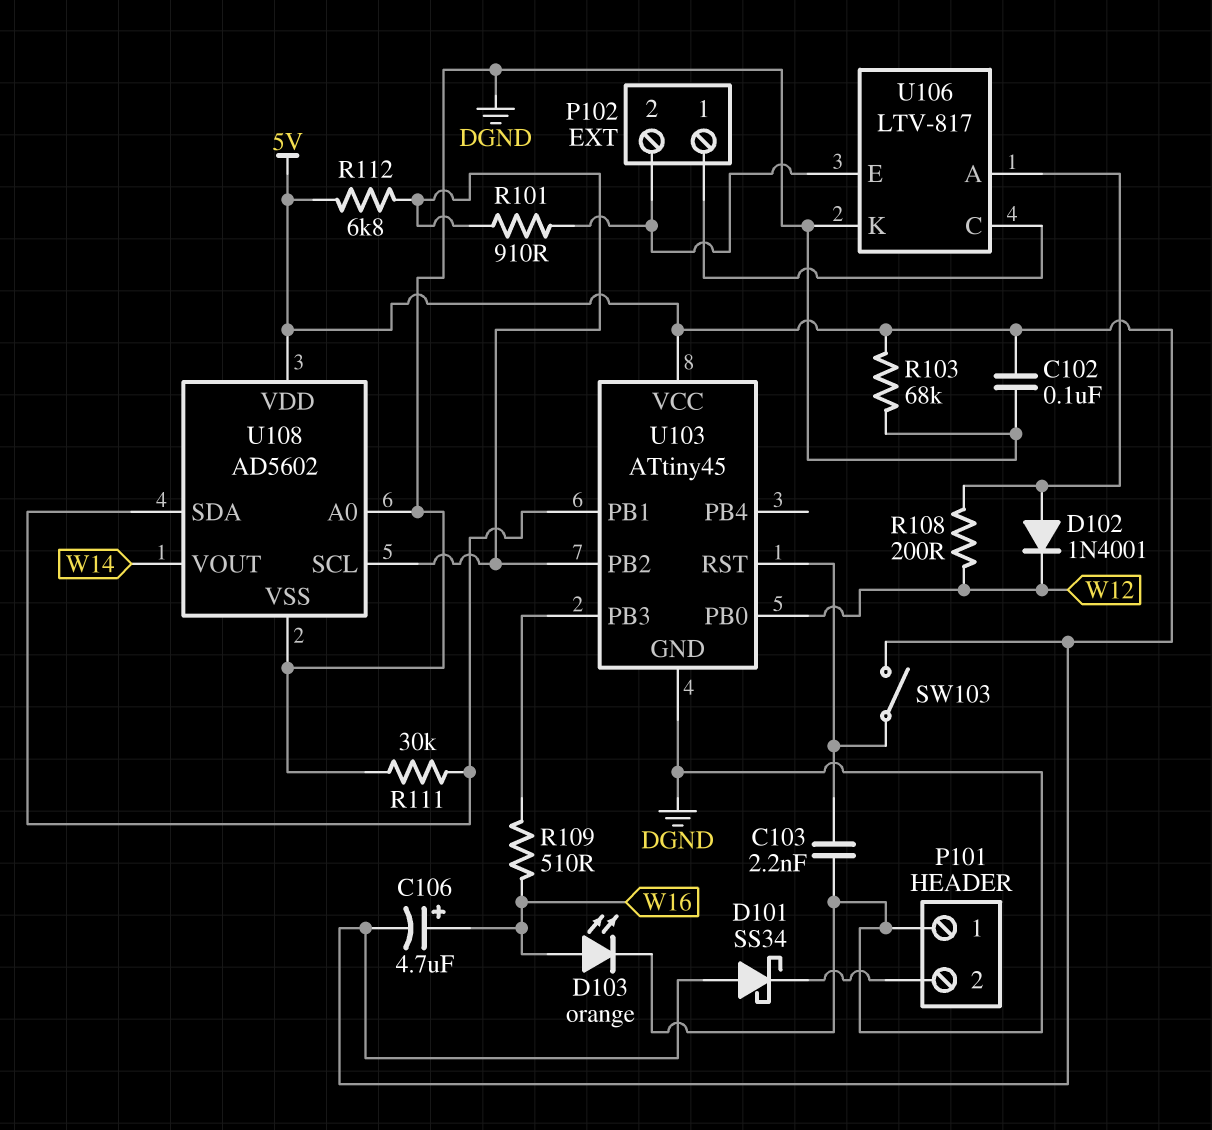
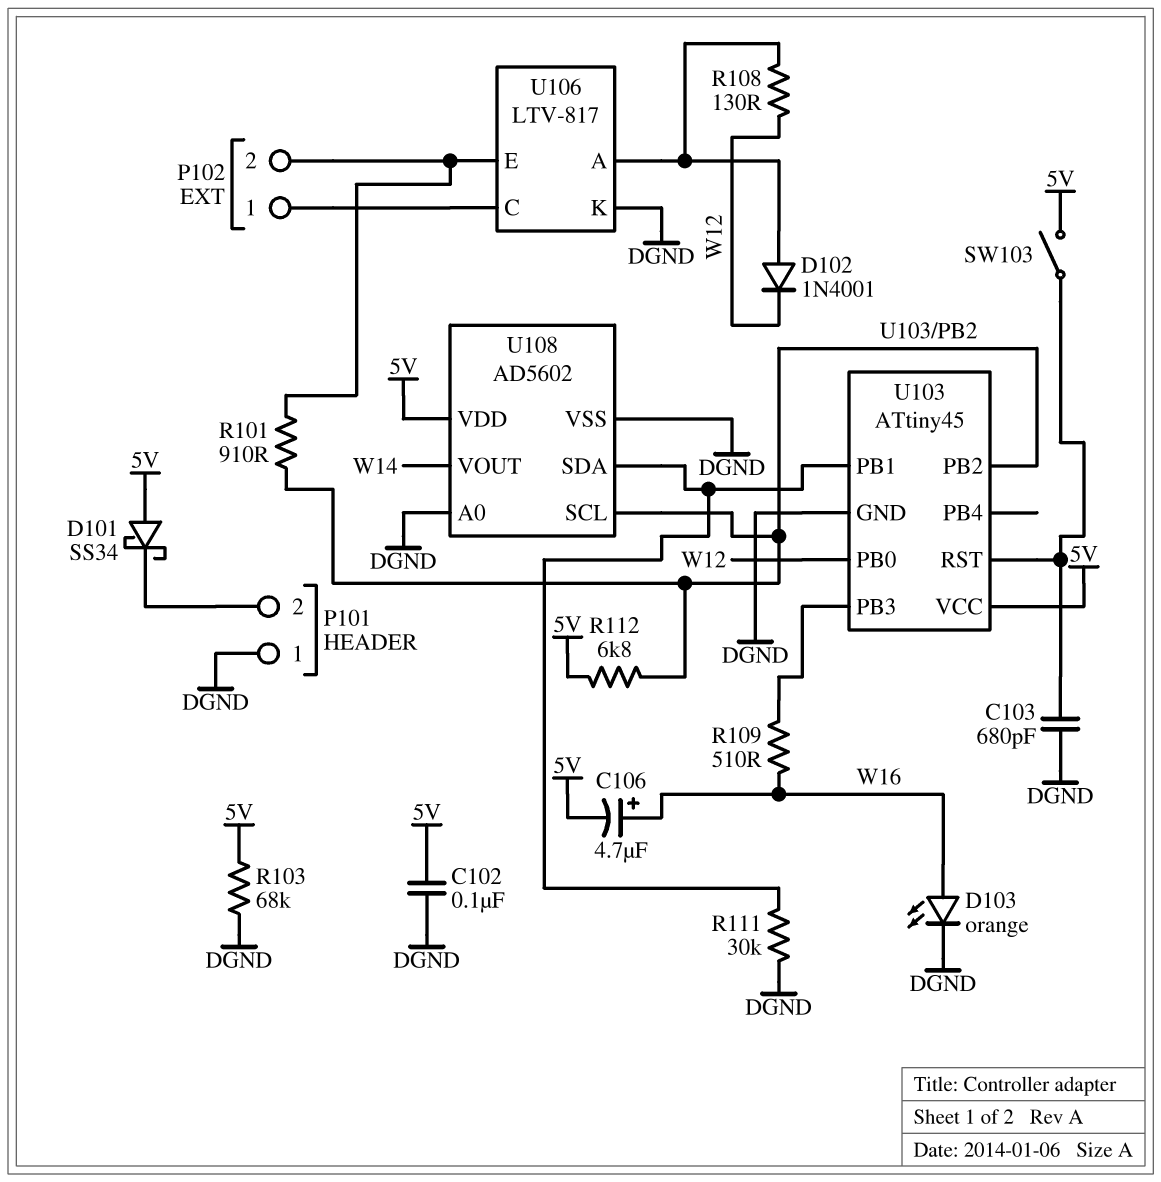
C103: 2.2nF (DGND, U103/RST) -> 680pF (DGND, U103/RST)
R108: 200 (U106/A, W12) -> 130 (U106/A, W12)

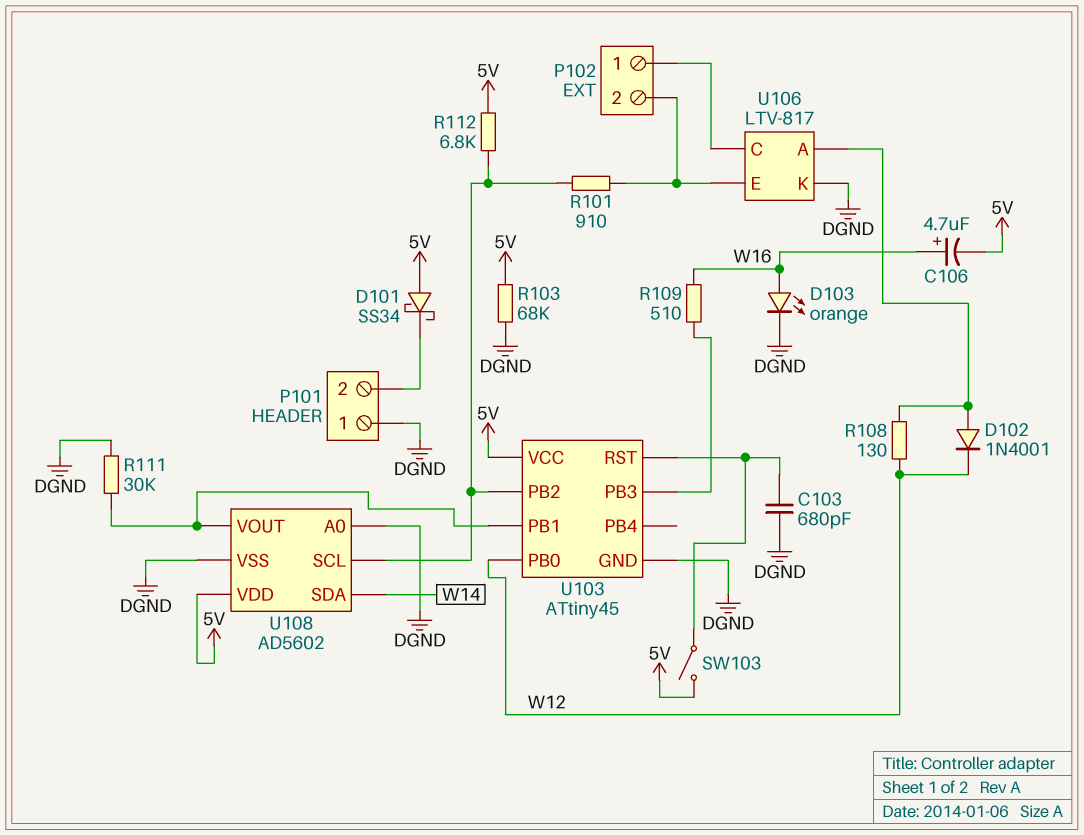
C102: 100nF (5V, DGND) -> none
U108 pin SDA: U103/PB1 -> W14
U108 pin VOUT: W14 -> U103/PB1

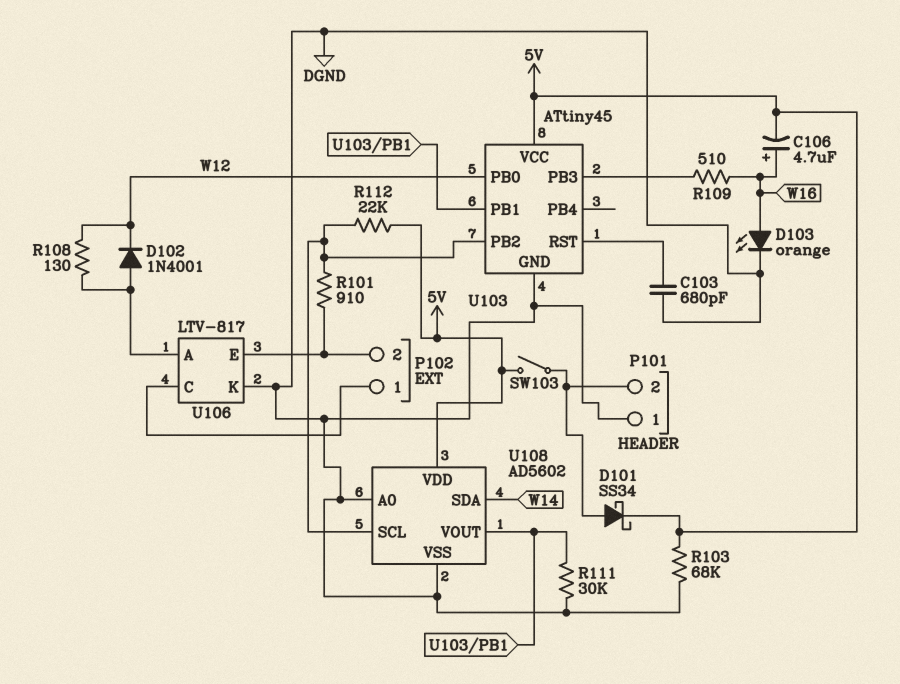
D101: schottky SS34 (A 5V, K P101/2) -> schottky SS34 (A P101/2, K 5V)
R112: 6.8k (5V, U103/PB2) -> 22k (5V, U103/PB2)
SW103: switch (5V, U103/RST) -> switch (5V, P101/2)

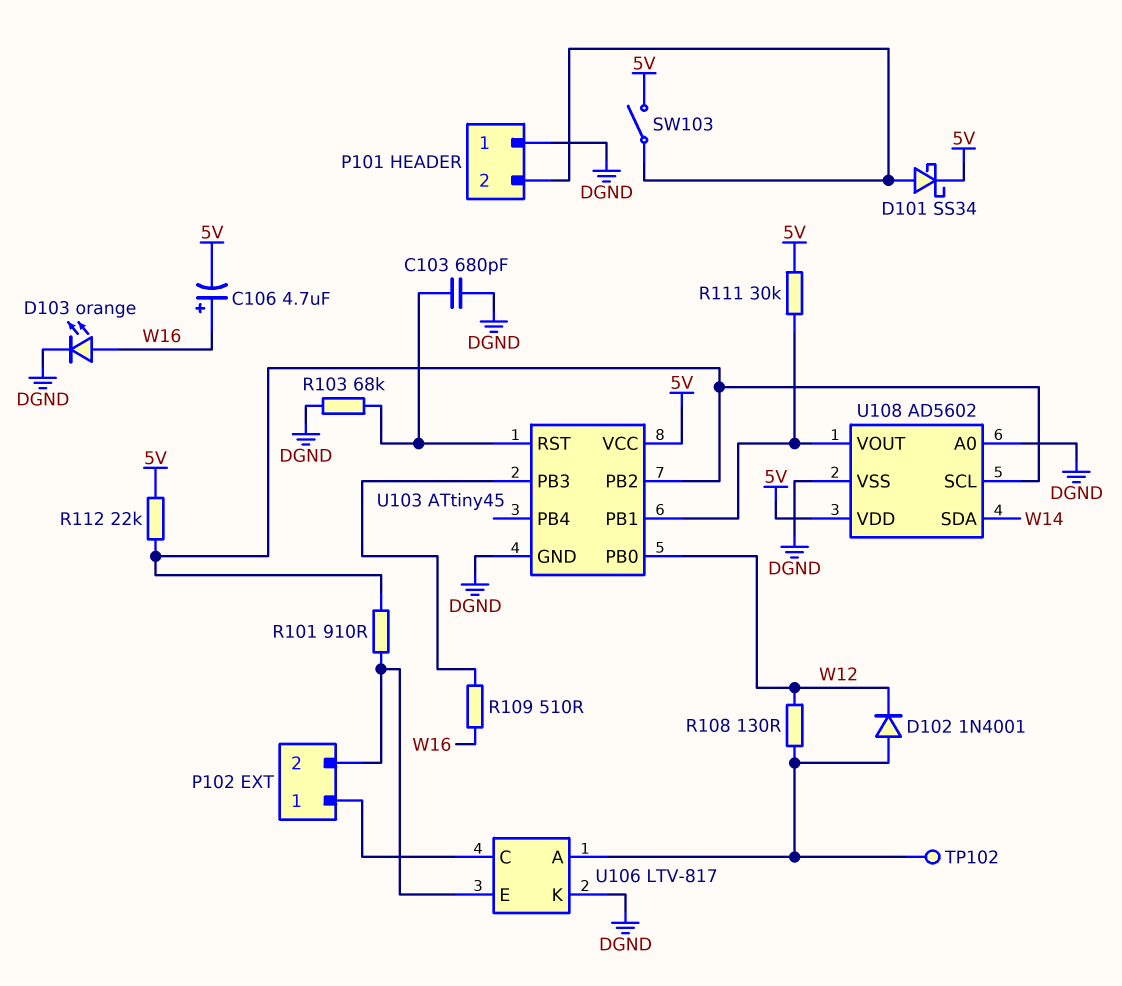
R103: 68k (5V, DGND) -> 68k (DGND, U103/RST)
R111: 30k (DGND, U103/PB1) -> 30k (5V, U103/PB1)
TP102: none -> test point (U106/A)

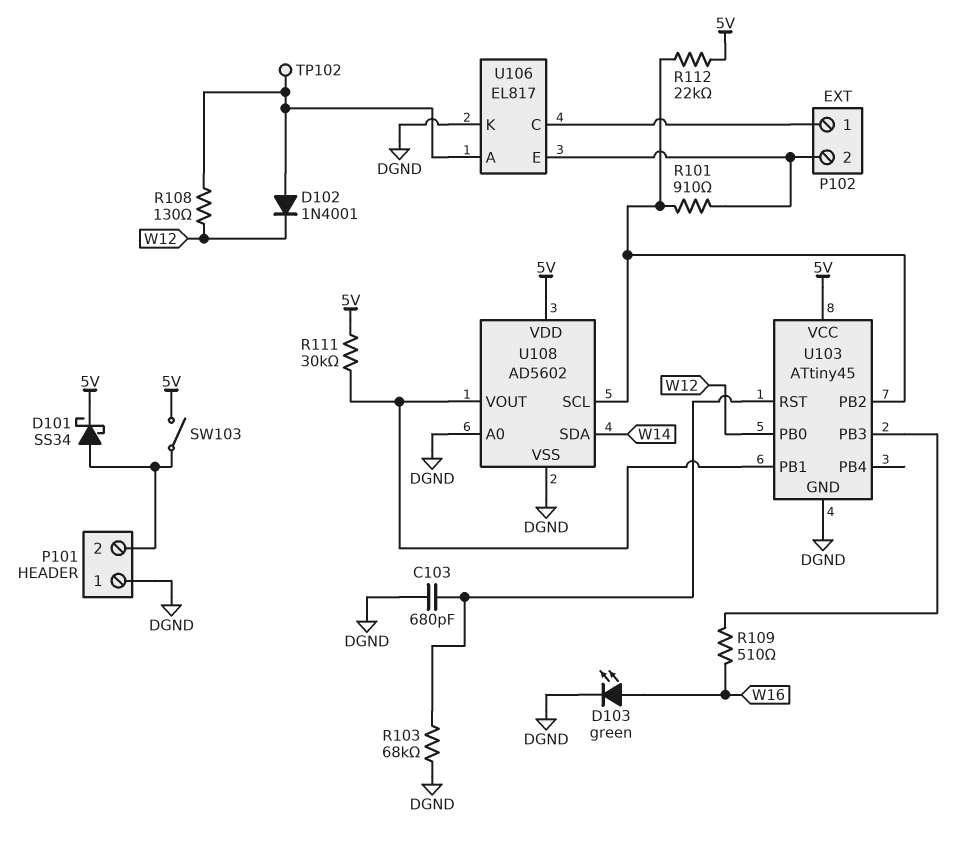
C106: 4.7uF (plus W16, minus 5V) -> none
D103: LED orange (A W16, K DGND) -> LED green (A W16, K DGND)
U106: LTV-817 -> EL817

